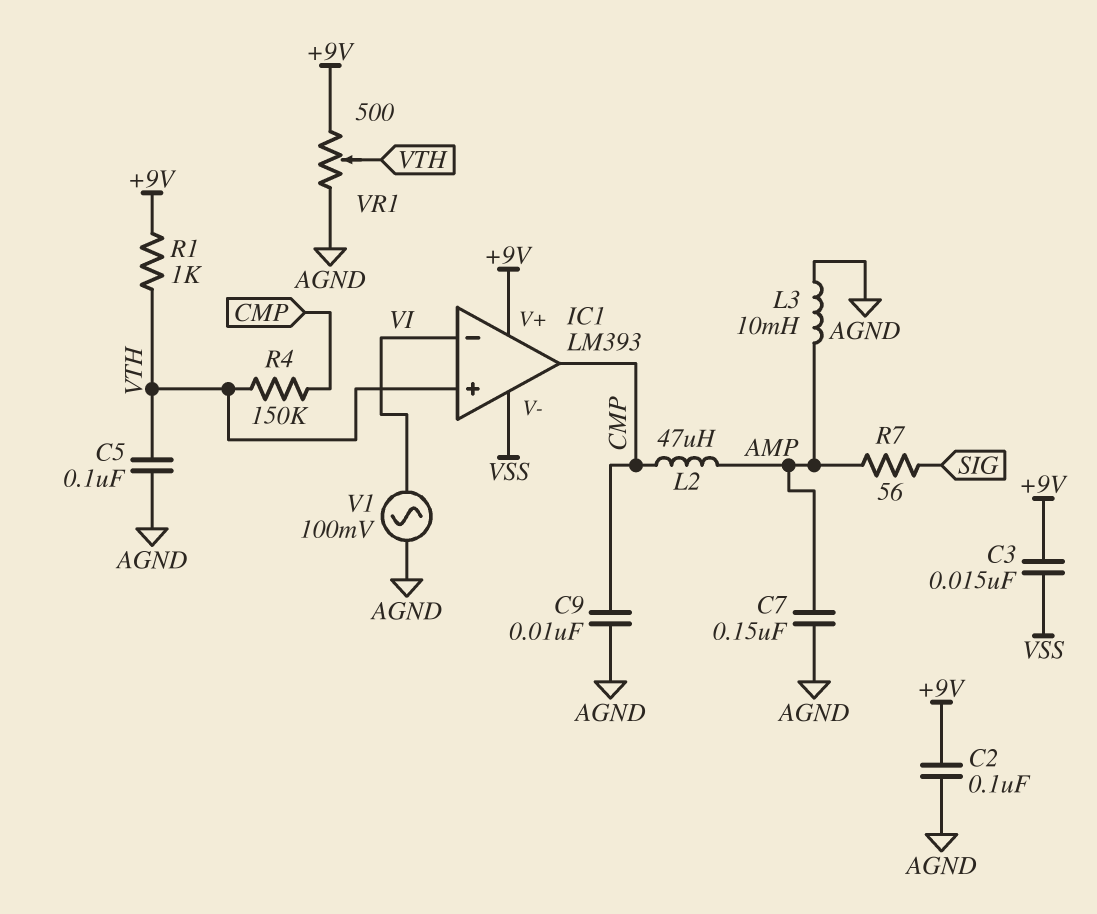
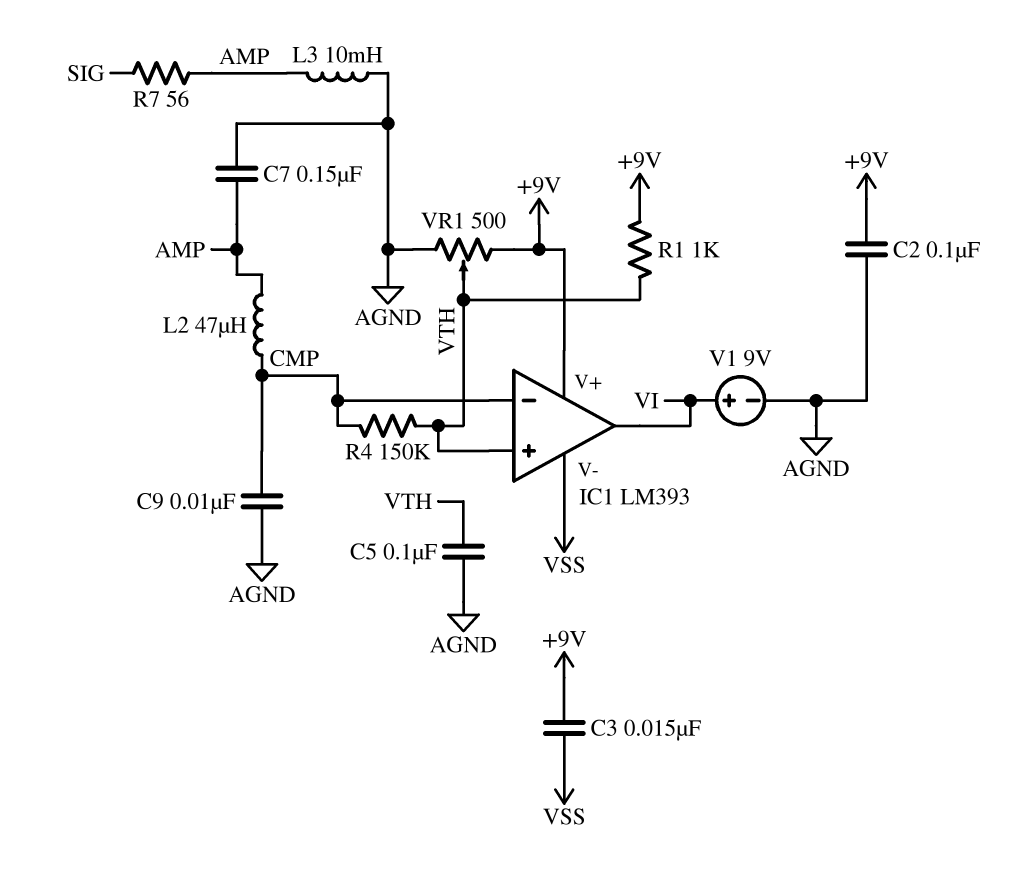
IC1 pin in-: VI -> CMP
IC1 pin out: CMP -> VI
V1: AC 100mV (AGND, VI) -> 9V (plus VI, minus AGND)

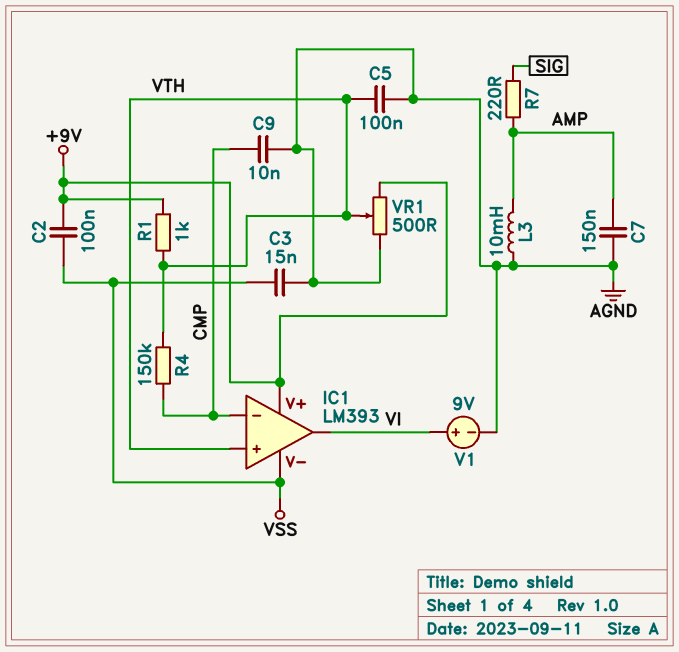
C2: 100nF (+9V, AGND) -> 100nF (+9V, VSS)
C3: 15nF (+9V, VSS) -> 15nF (AGND, VSS)
L2: 47uH (AMP, CMP) -> none
R7: 56 (AMP, SIG) -> 220 (AMP, SIG)

